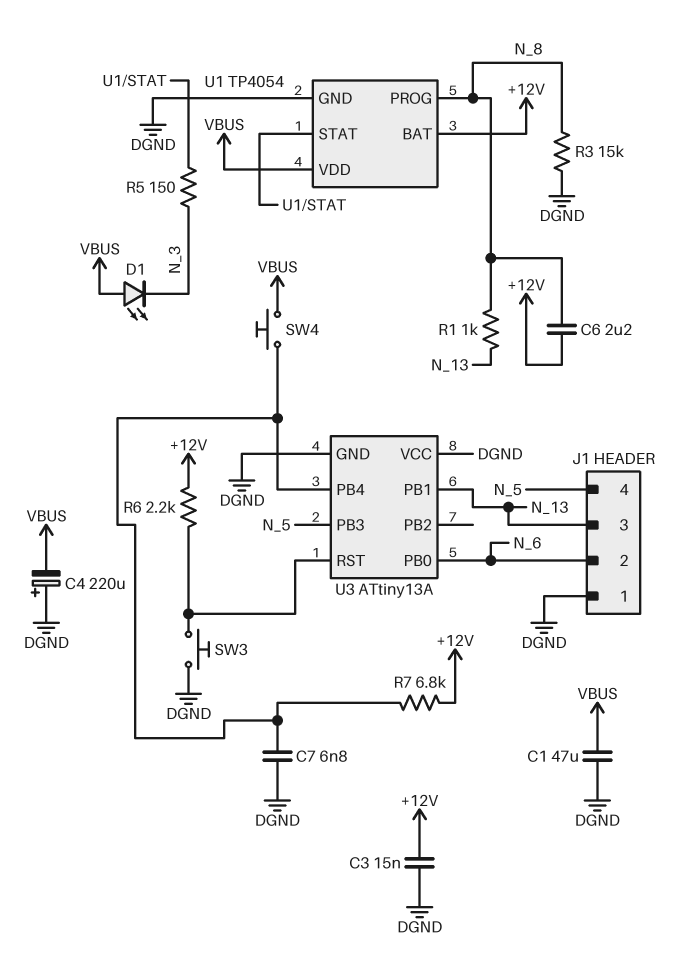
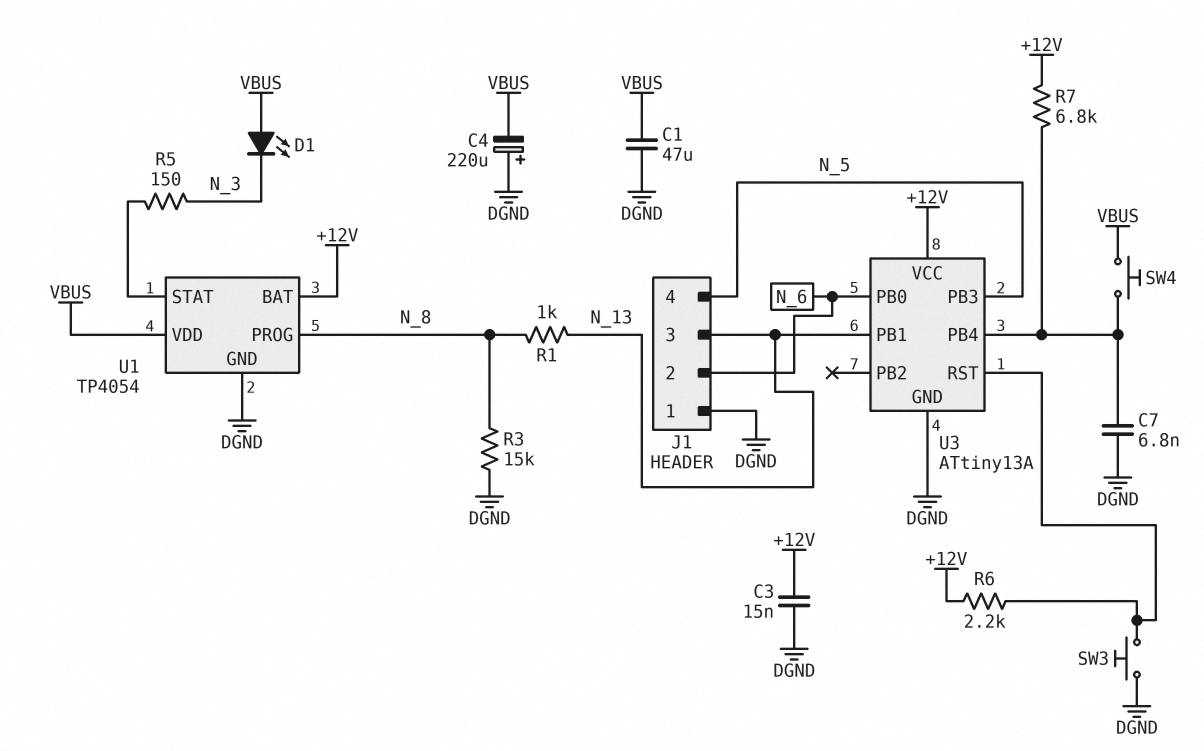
C6: 2.2uF (+12V, N_8) -> none
U3 pin VCC: DGND -> +12V

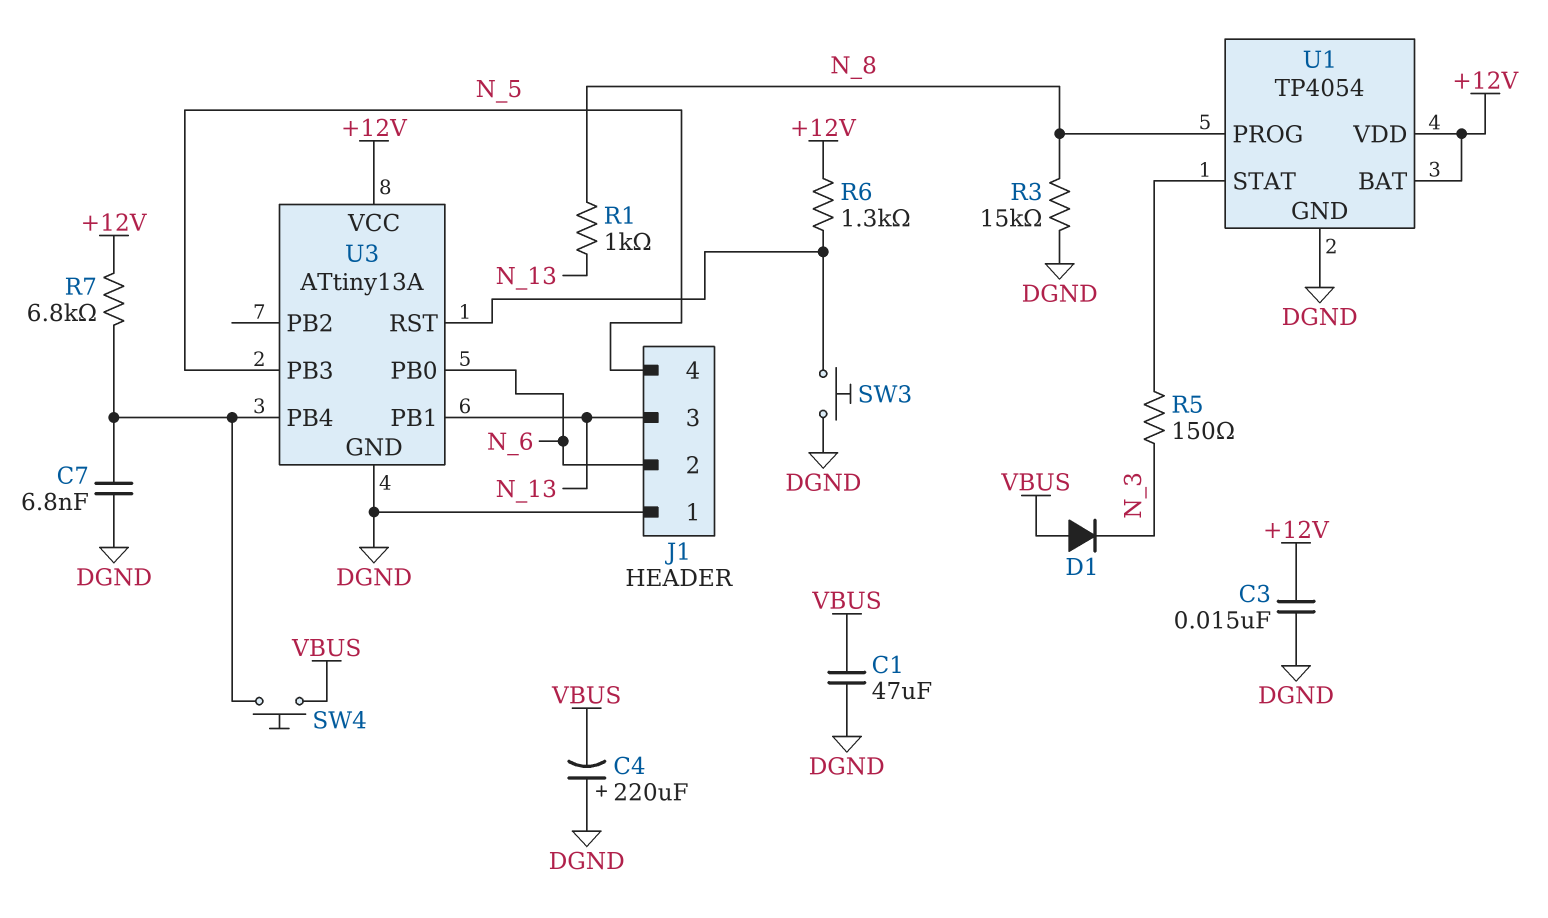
D1: LED (A VBUS, K N_3) -> diode (A VBUS, K N_3)
R6: 2.2k (+12V, U3/RST) -> 1.3k (+12V, U3/RST)
U1 pin VDD: VBUS -> +12V

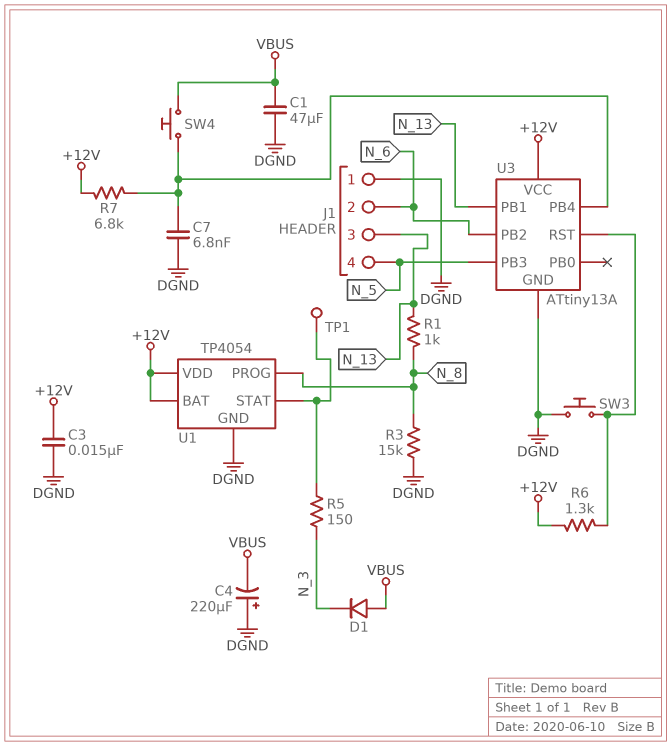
TP1: none -> test point (U1/STAT)
U3 pin PB0: N_6 -> none
U3 pin PB2: none -> N_6

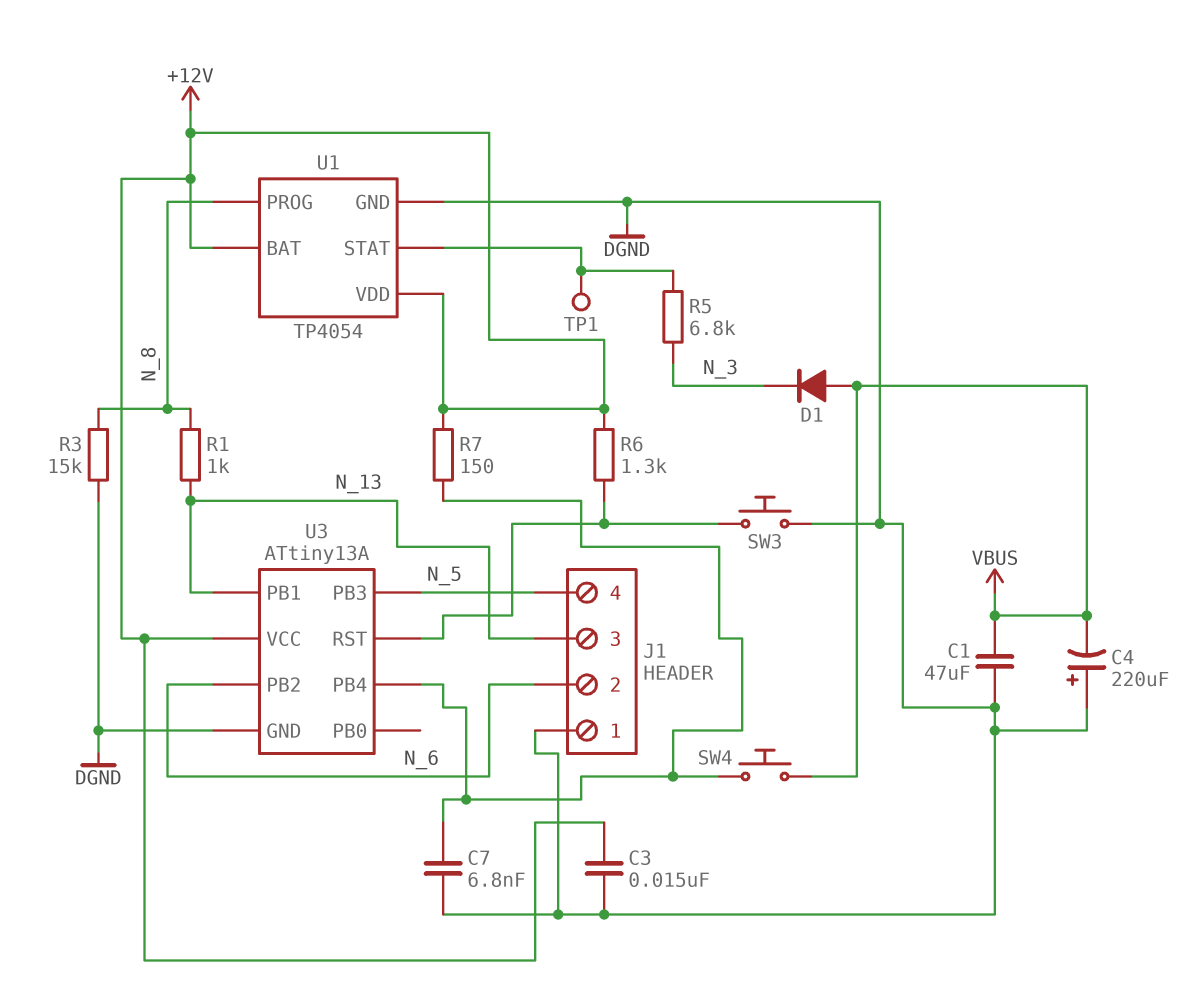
R5: 150 (N_3, U1/STAT) -> 6.8k (N_3, U1/STAT)
R7: 6.8k (+12V, U3/PB4) -> 150 (+12V, U3/PB4)

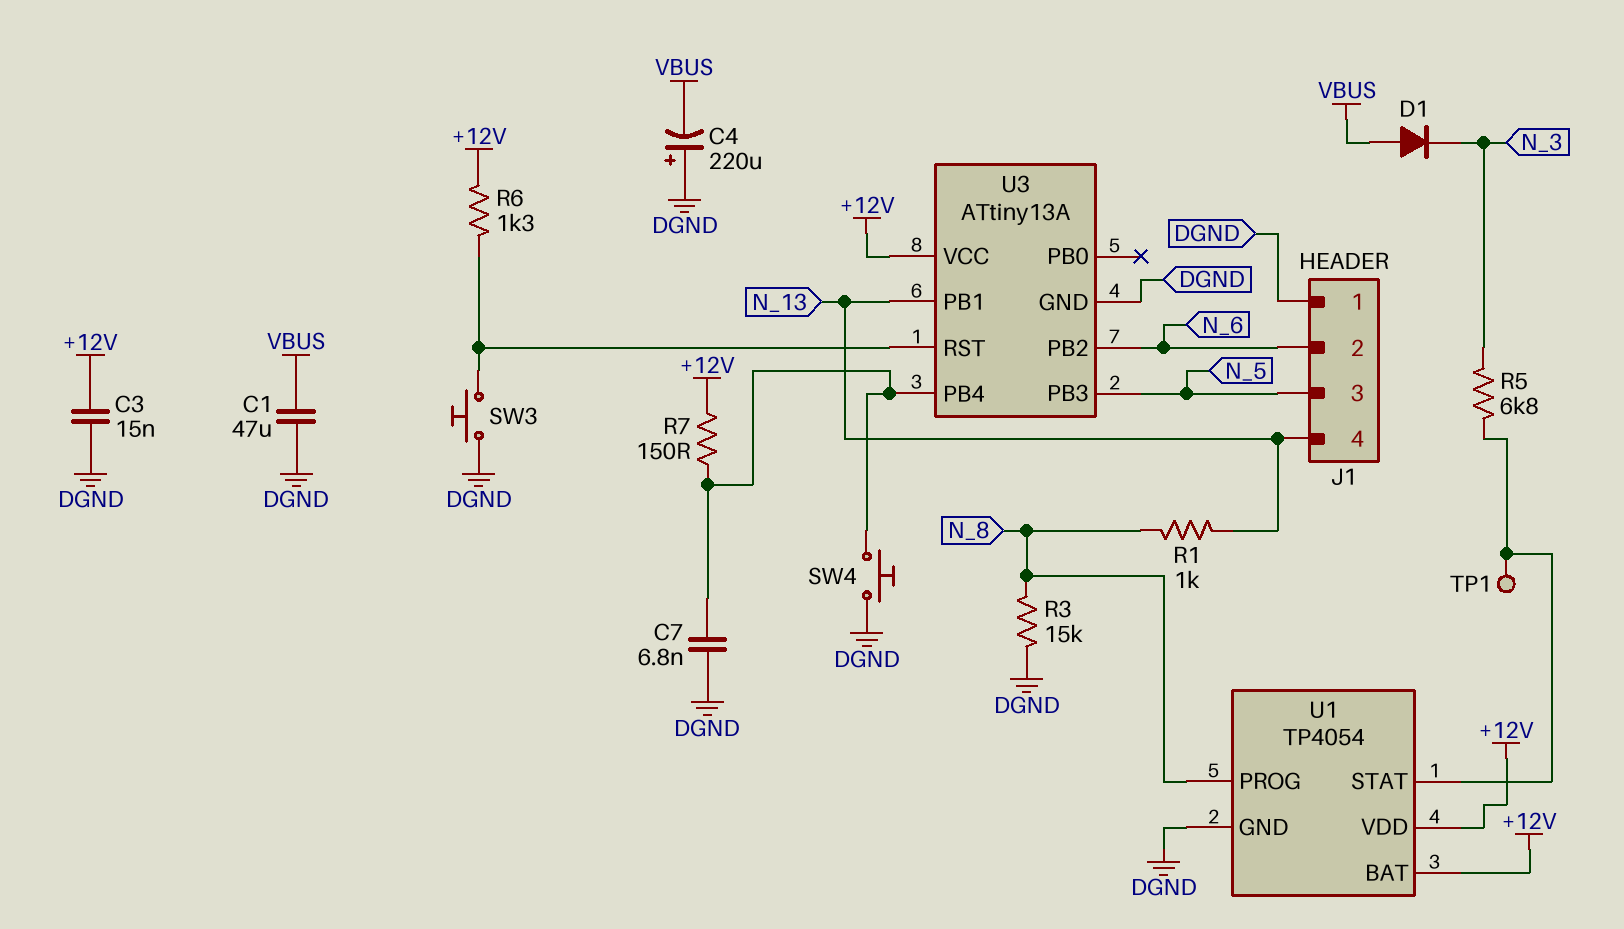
J1 pin 3: N_13 -> N_5
J1 pin 4: N_5 -> N_13
SW4: button (U3/PB4, VBUS) -> button (DGND, U3/PB4)

